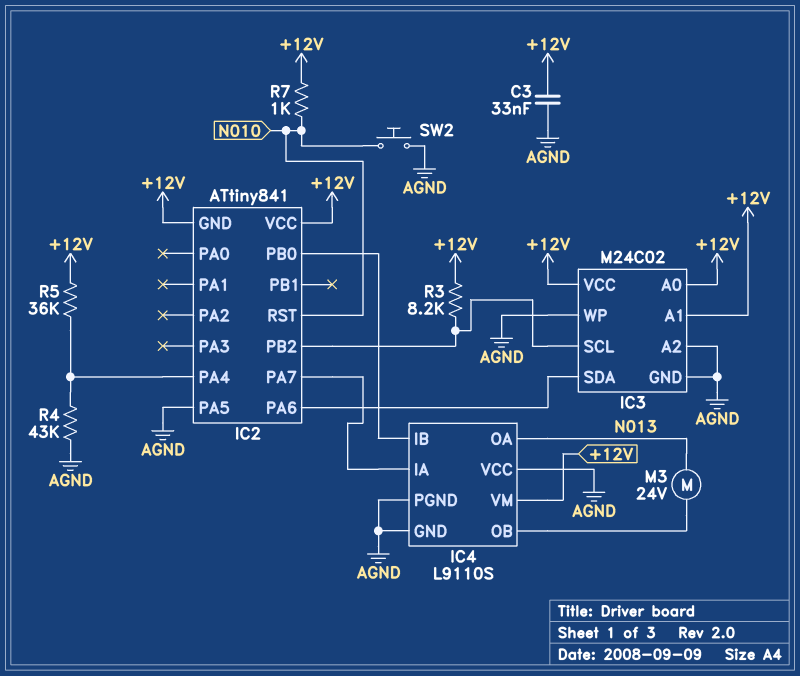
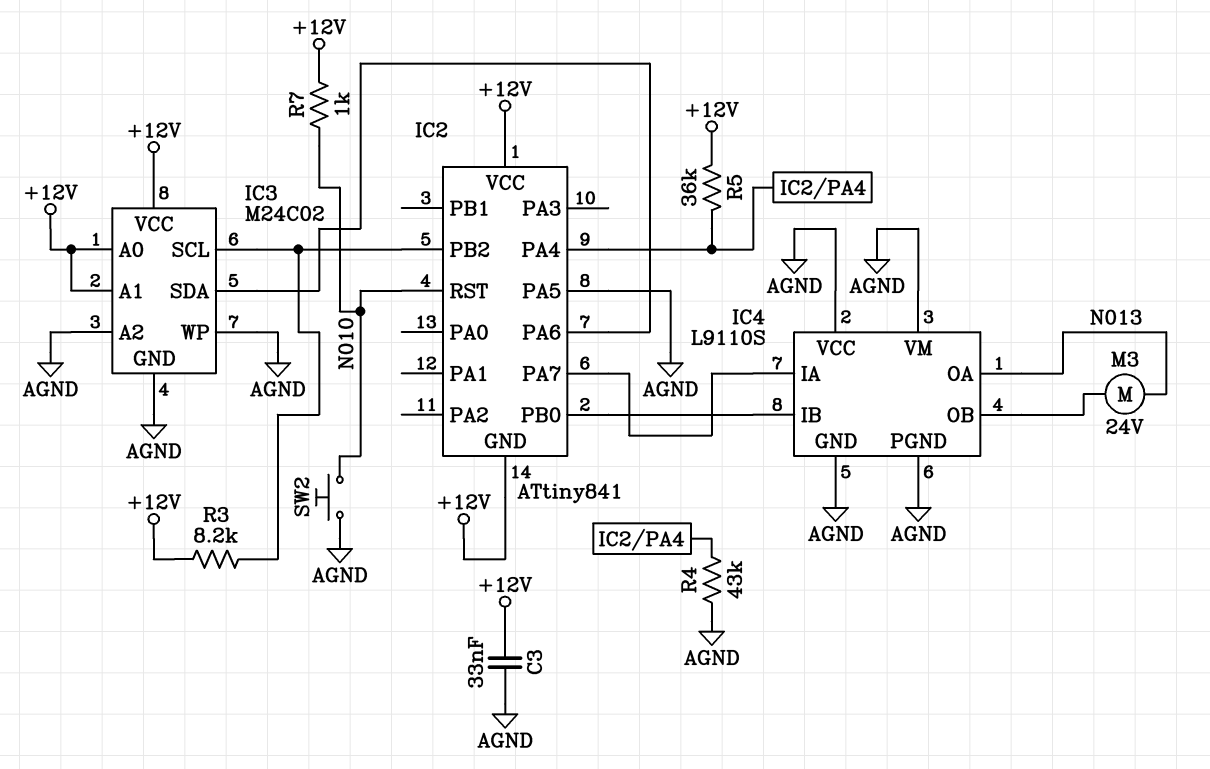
IC4 pin VM: +12V -> AGND

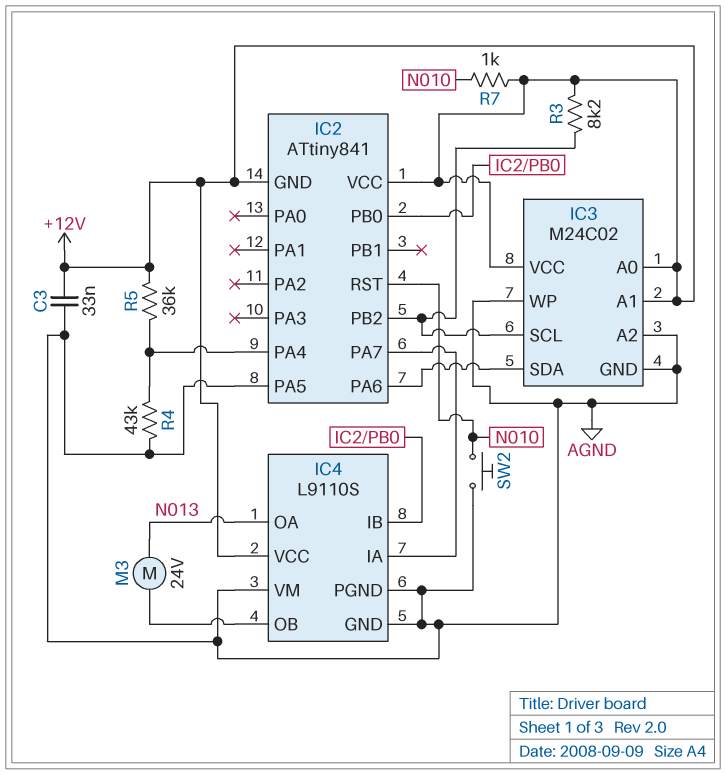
IC4 pin VCC: AGND -> +12V

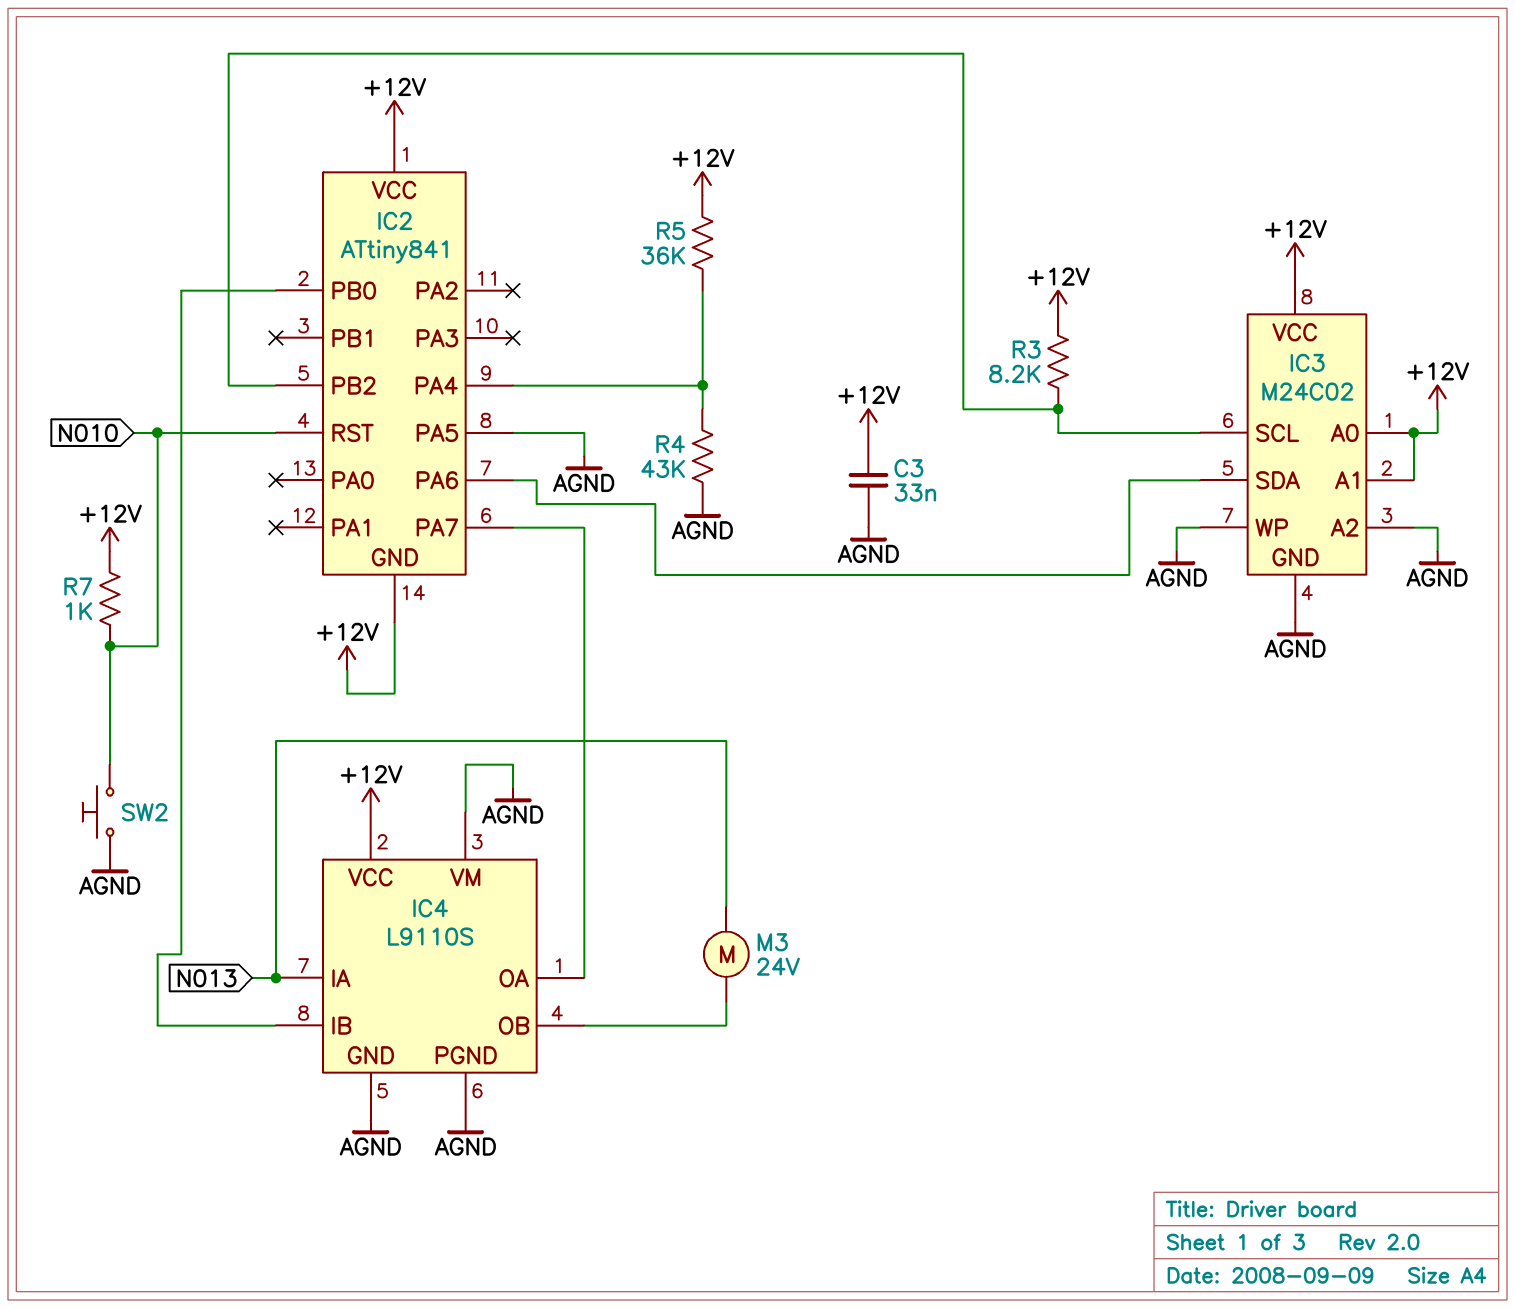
IC4 pin IA: IC2/PA7 -> N013
IC4 pin OA: N013 -> IC2/PA7

